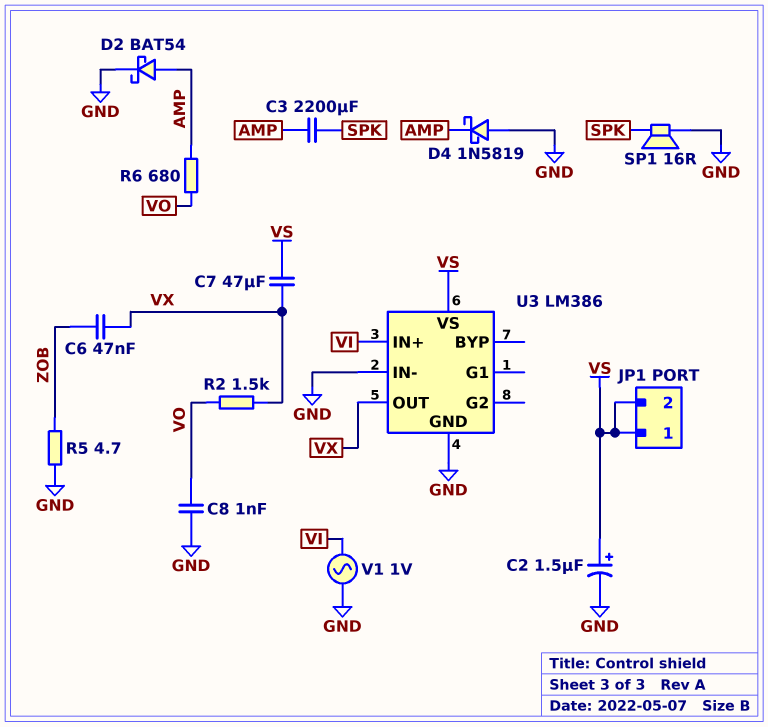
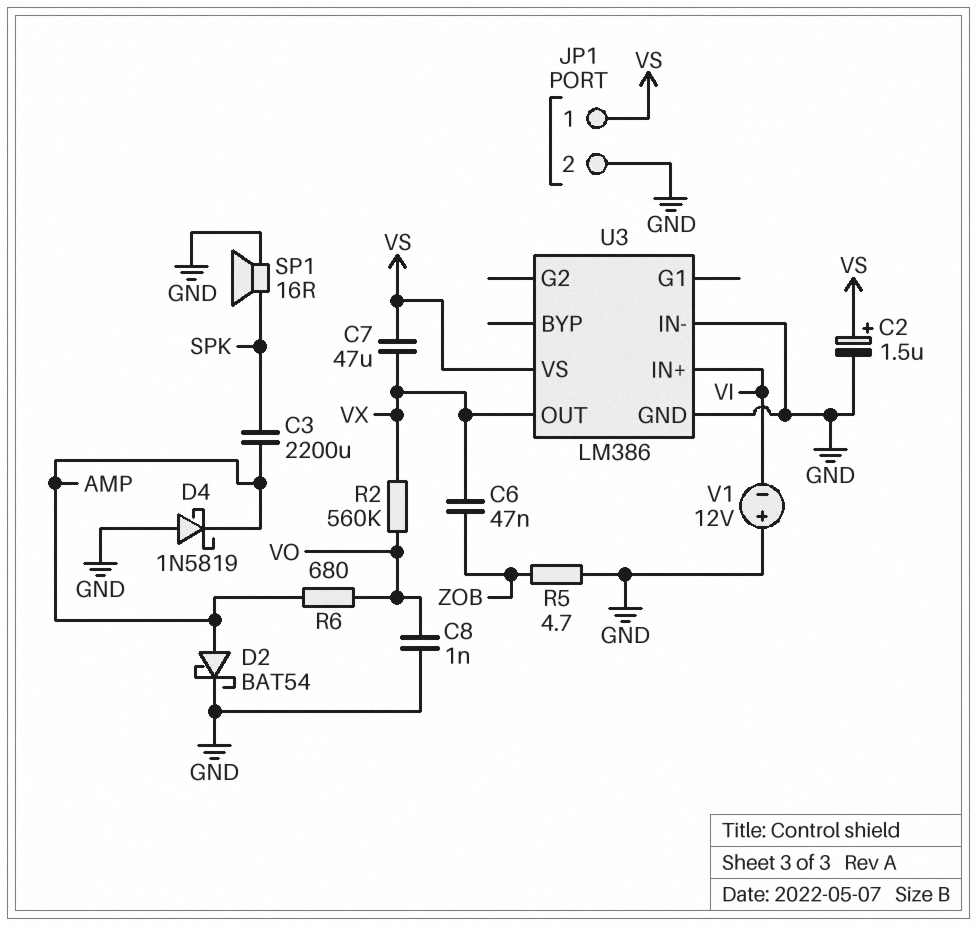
JP1 pin 2: VS -> GND
R2: 1.5k (VO, VX) -> 560k (VO, VX)
V1: AC 1V (GND, VI) -> 12V (plus GND, minus VI)

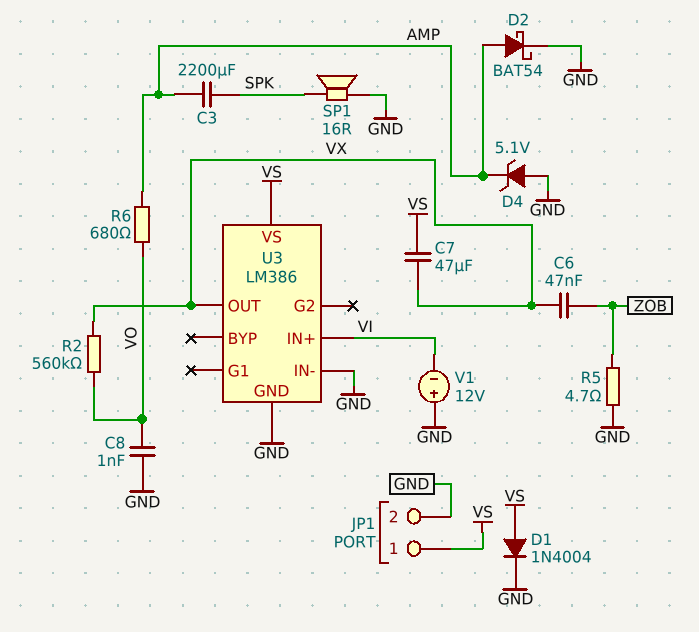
C2: 1.5uF (plus VS, minus GND) -> none
D1: none -> diode 1N4004 (A VS, K GND)
D4: schottky 1N5819 (A GND, K AMP) -> zener 5.1V (A GND, K AMP)

